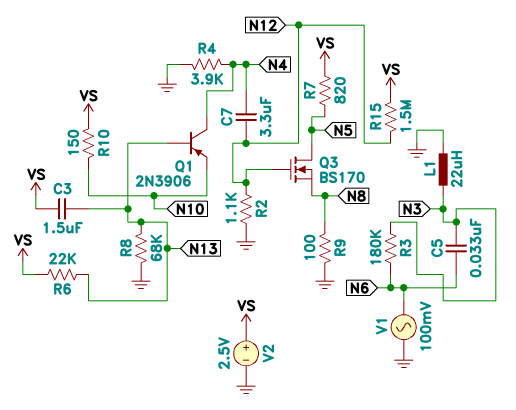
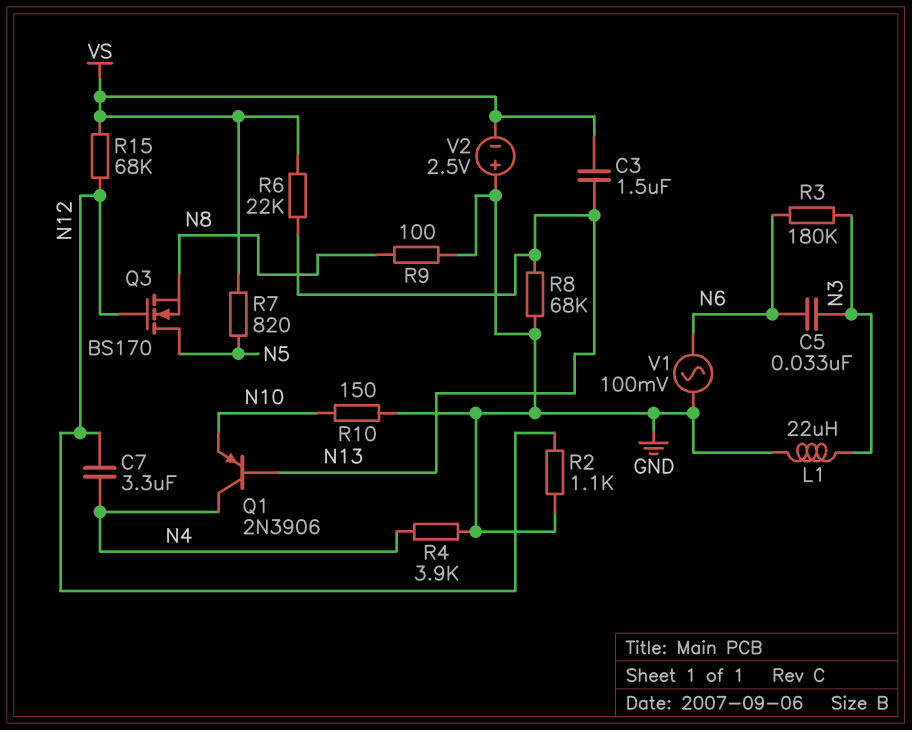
R10: 150 (N10, VS) -> 150 (GND, N10)
R15: 1.5M (N12, VS) -> 68k (N12, VS)
V2: 2.5V (plus VS, minus GND) -> 2.5V (plus GND, minus VS)

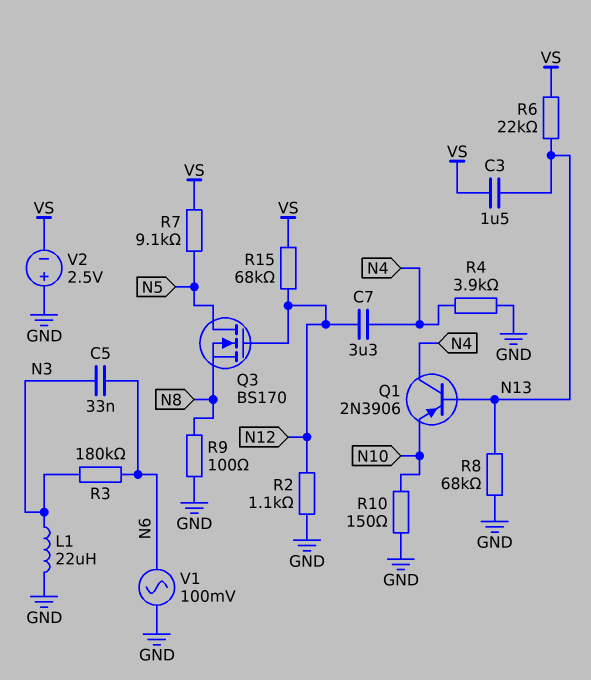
R7: 820 (N5, VS) -> 9.1k (N5, VS)

